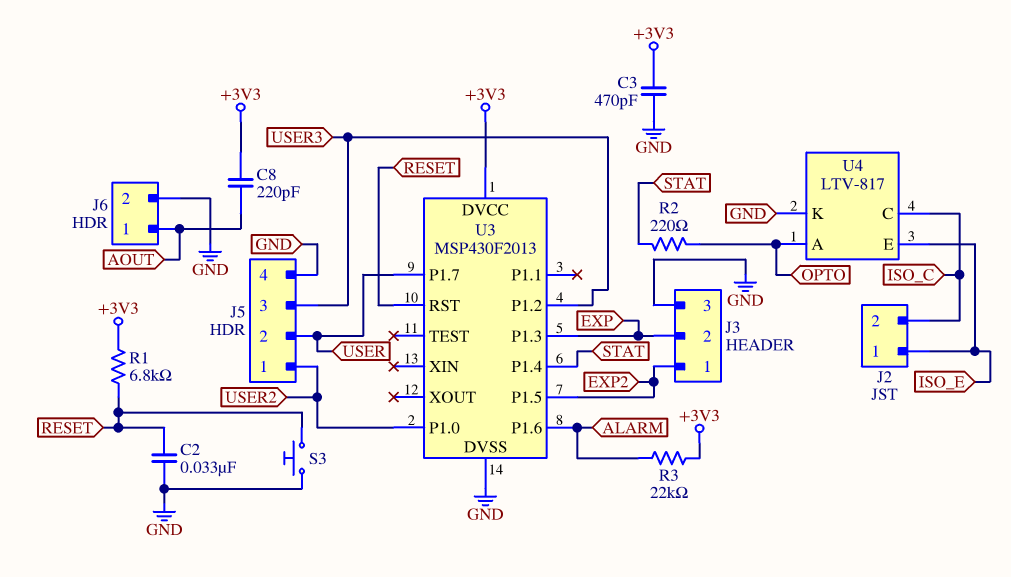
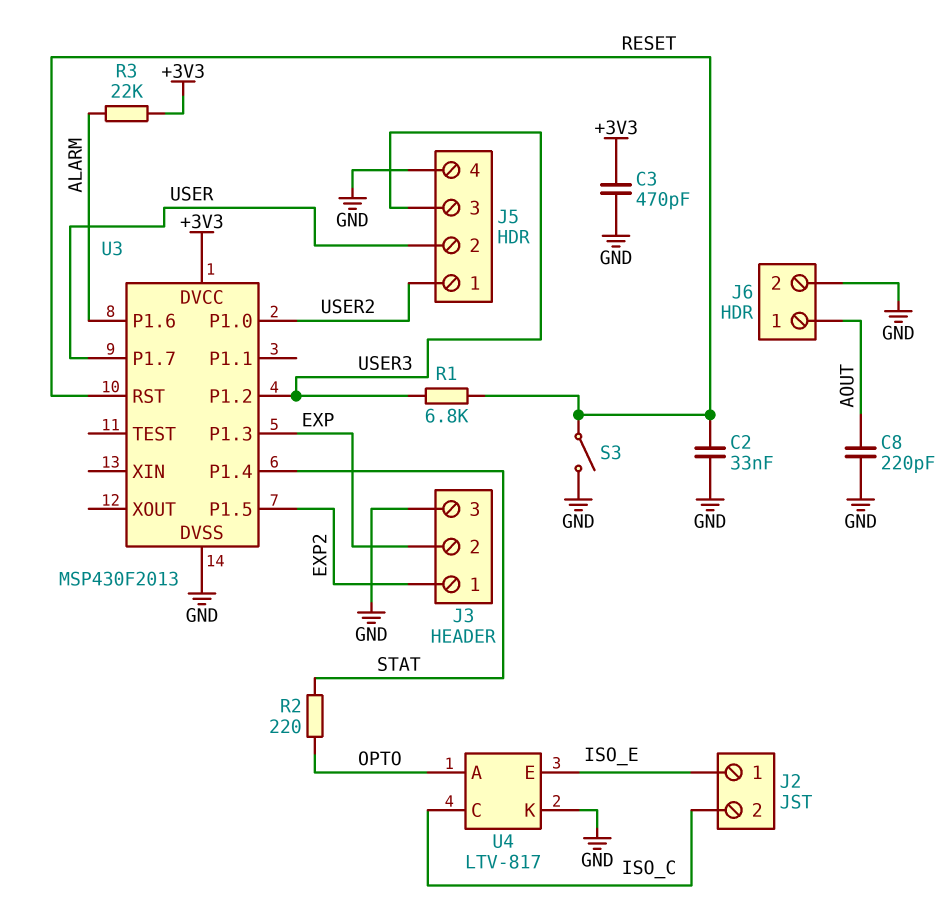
C8: 220pF (+3V3, AOUT) -> 220pF (AOUT, GND)
R1: 6.8k (+3V3, RESET) -> 6.8k (RESET, USER3)
S3: button (GND, RESET) -> switch (GND, RESET)

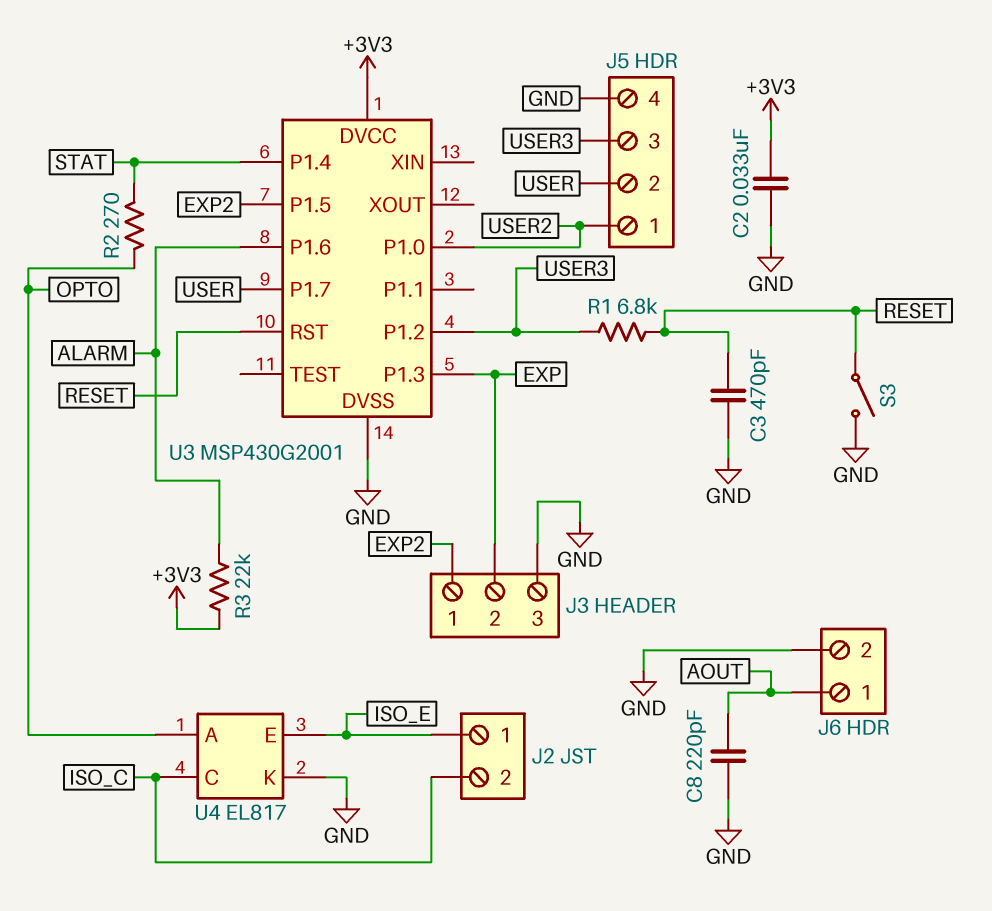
C2: 33nF (GND, RESET) -> 33nF (+3V3, GND)
C3: 470pF (+3V3, GND) -> 470pF (GND, RESET)
R2: 220 (OPTO, STAT) -> 270 (OPTO, STAT)
U3: MSP430F2013 -> MSP430G2001
U4: LTV-817 -> EL817

